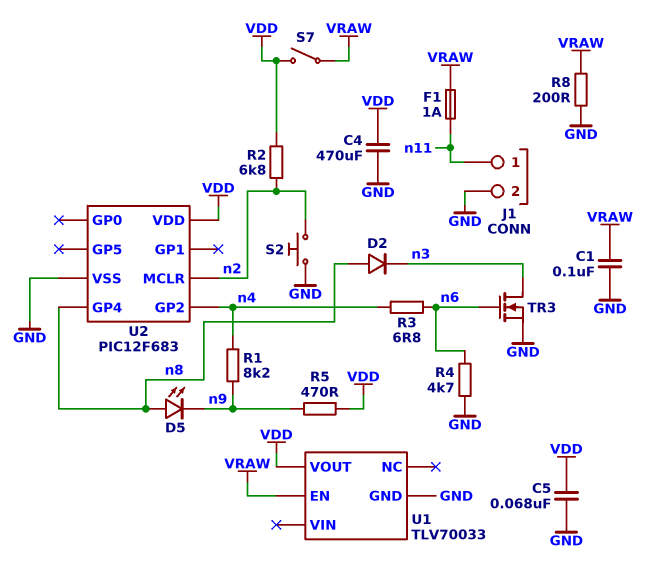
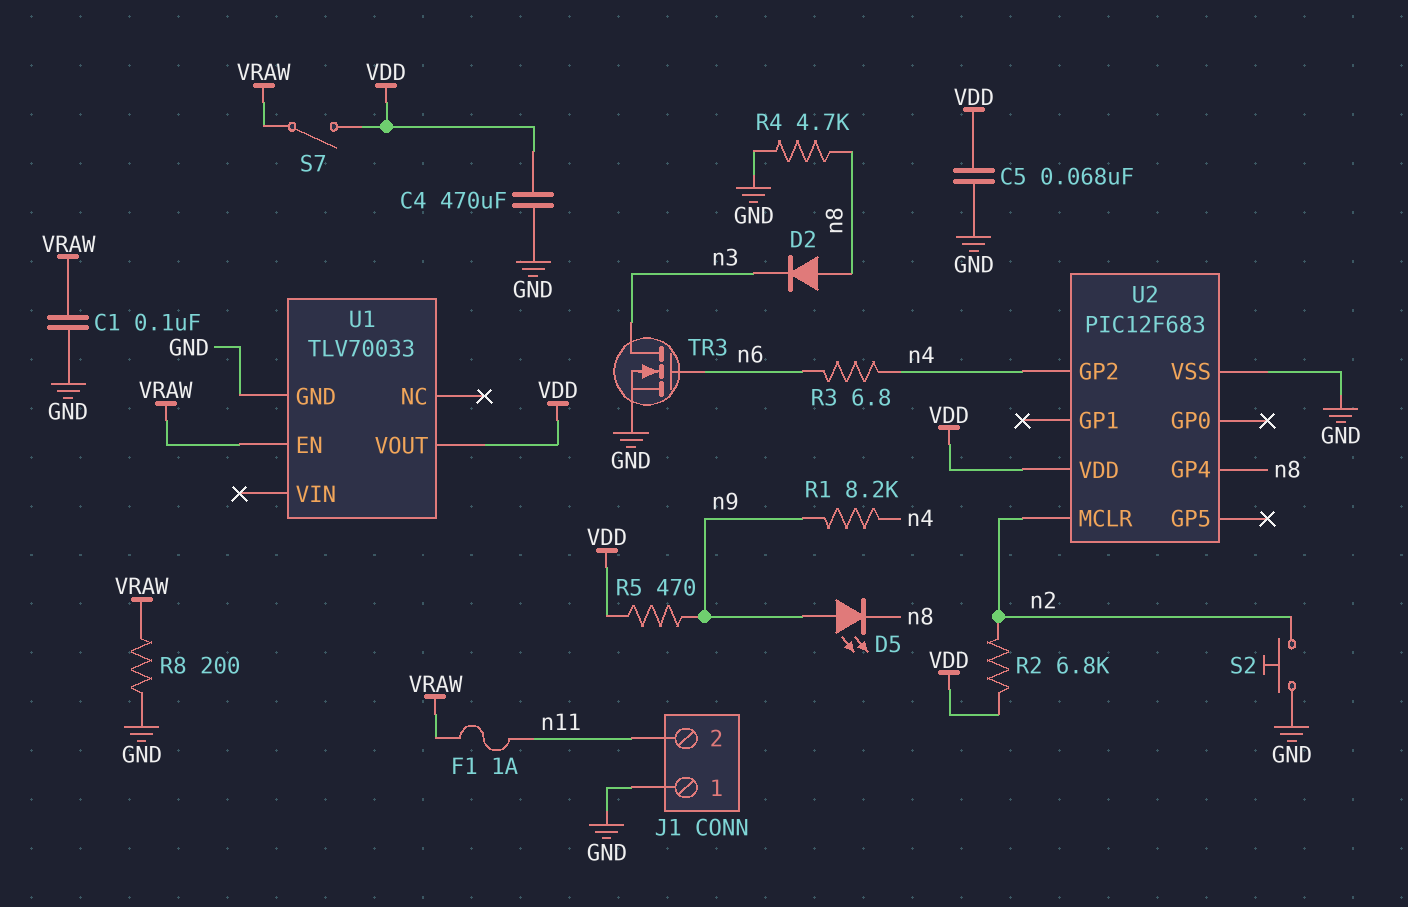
D5: LED (A n8, K n9) -> LED (A n9, K n8)
J1 pin 1: n11 -> GND
J1 pin 2: GND -> n11
R4: 4.7k (GND, n6) -> 4.7k (GND, n8)

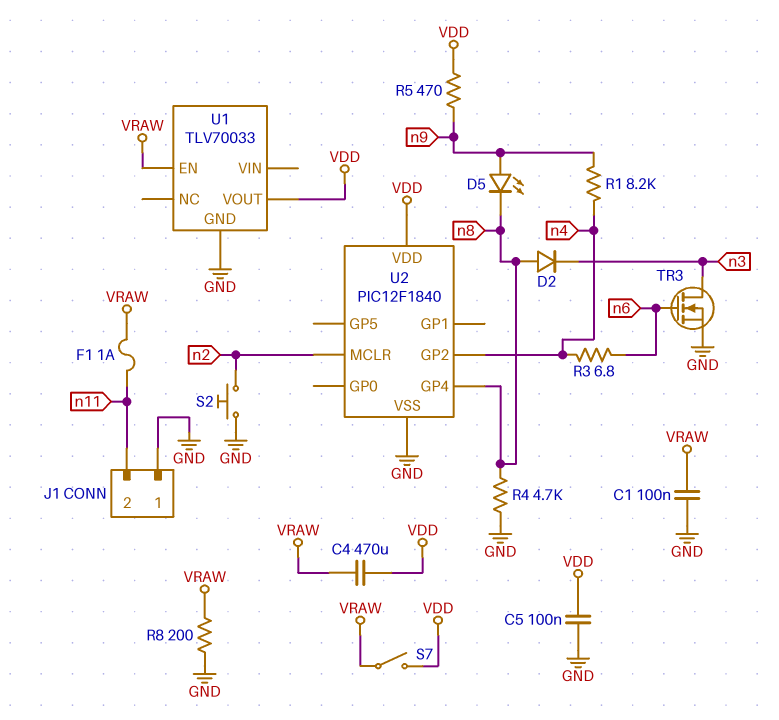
C4: 470uF (GND, VDD) -> 470uF (VDD, VRAW)
C5: 68nF (GND, VDD) -> 100nF (GND, VDD)
R2: 6.8k (VDD, n2) -> none
U2: PIC12F683 -> PIC12F1840

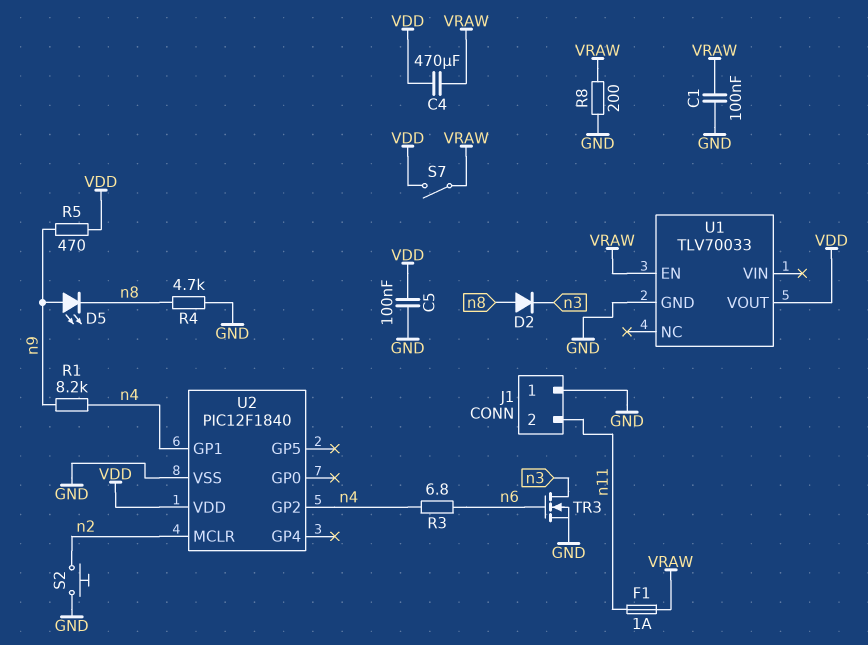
U2 pin GP1: none -> n4
U2 pin GP4: n8 -> none

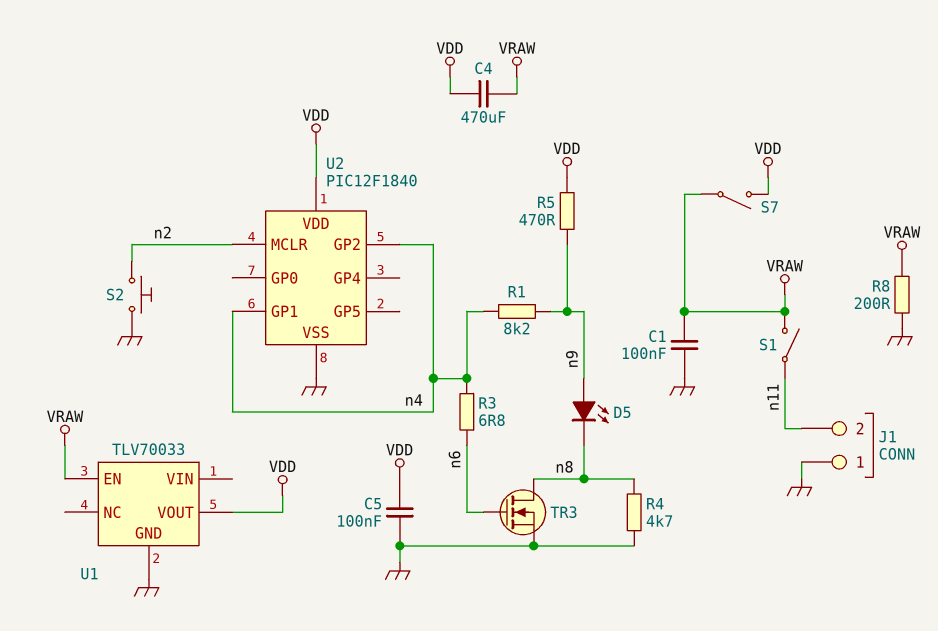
D2: diode (A n8, K n3) -> none
F1: 1A (VRAW, n11) -> none
S1: none -> switch (VRAW, n11)
TR3: NMOS (G n6, D n3, S GND) -> NMOS (G n6, D n8, S GND)

